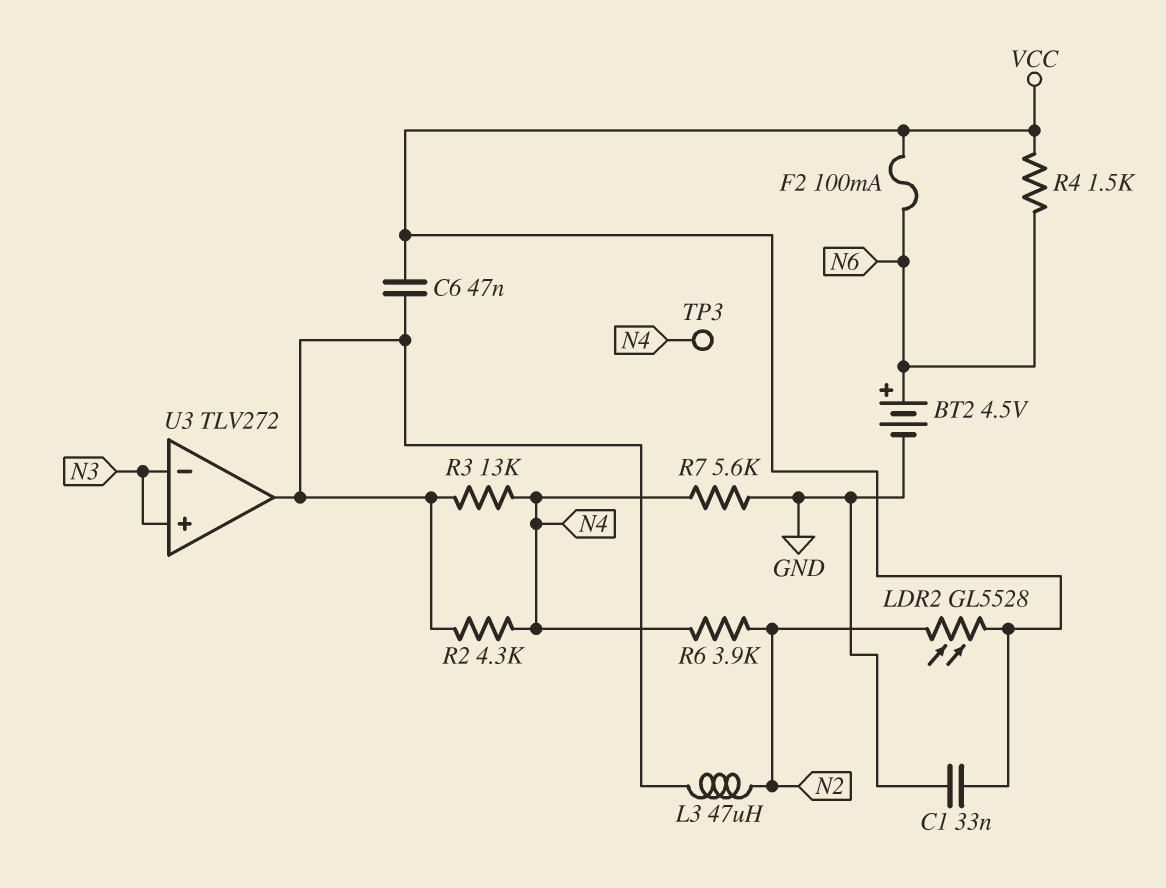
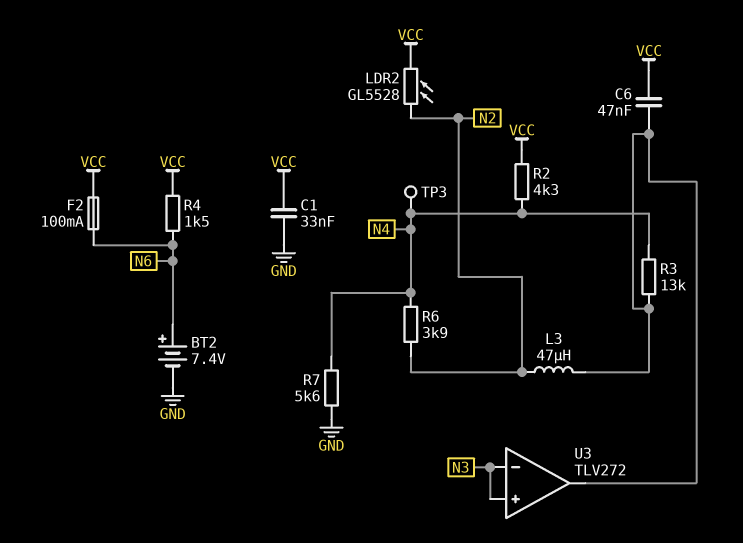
BT2: 4.5V (plus N6, minus GND) -> 7.4V (plus N6, minus GND)
R2: 4.3k (N4, U3/out) -> 4.3k (N4, VCC)

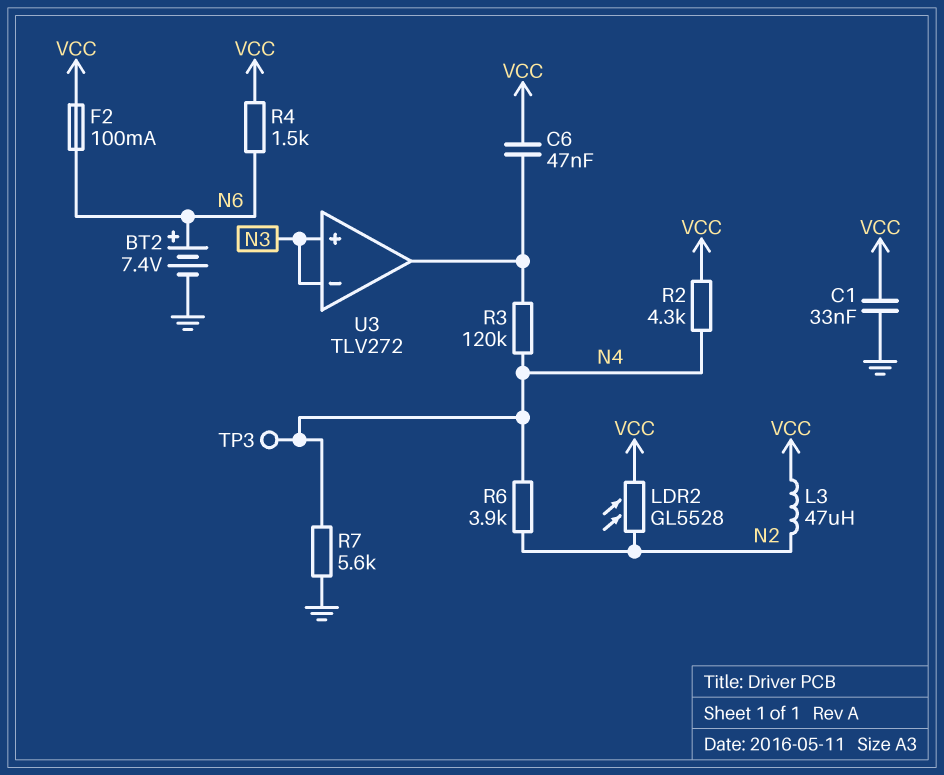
L3: 47uH (N2, U3/out) -> 47uH (N2, VCC)
R3: 13k (N4, U3/out) -> 120k (N4, U3/out)

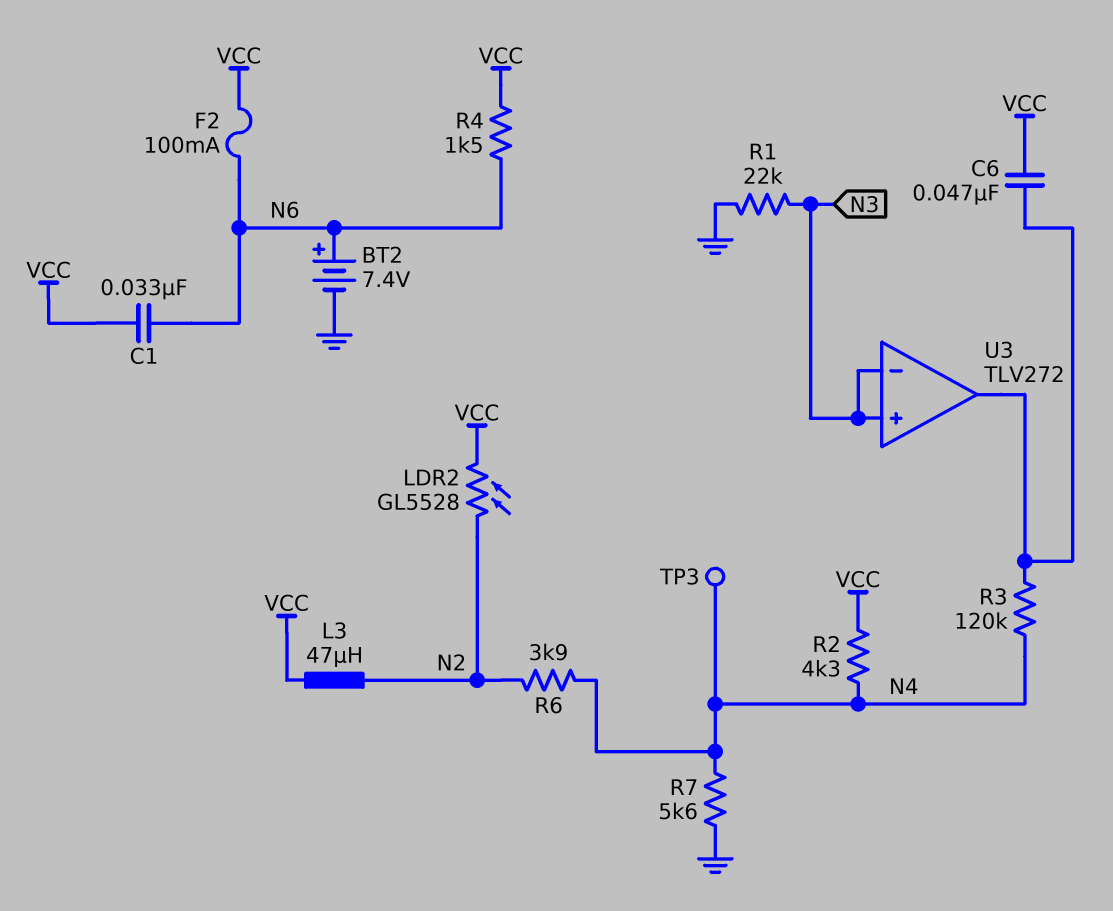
C1: 33nF (GND, VCC) -> 33nF (N6, VCC)
R1: none -> 22k (GND, N3)

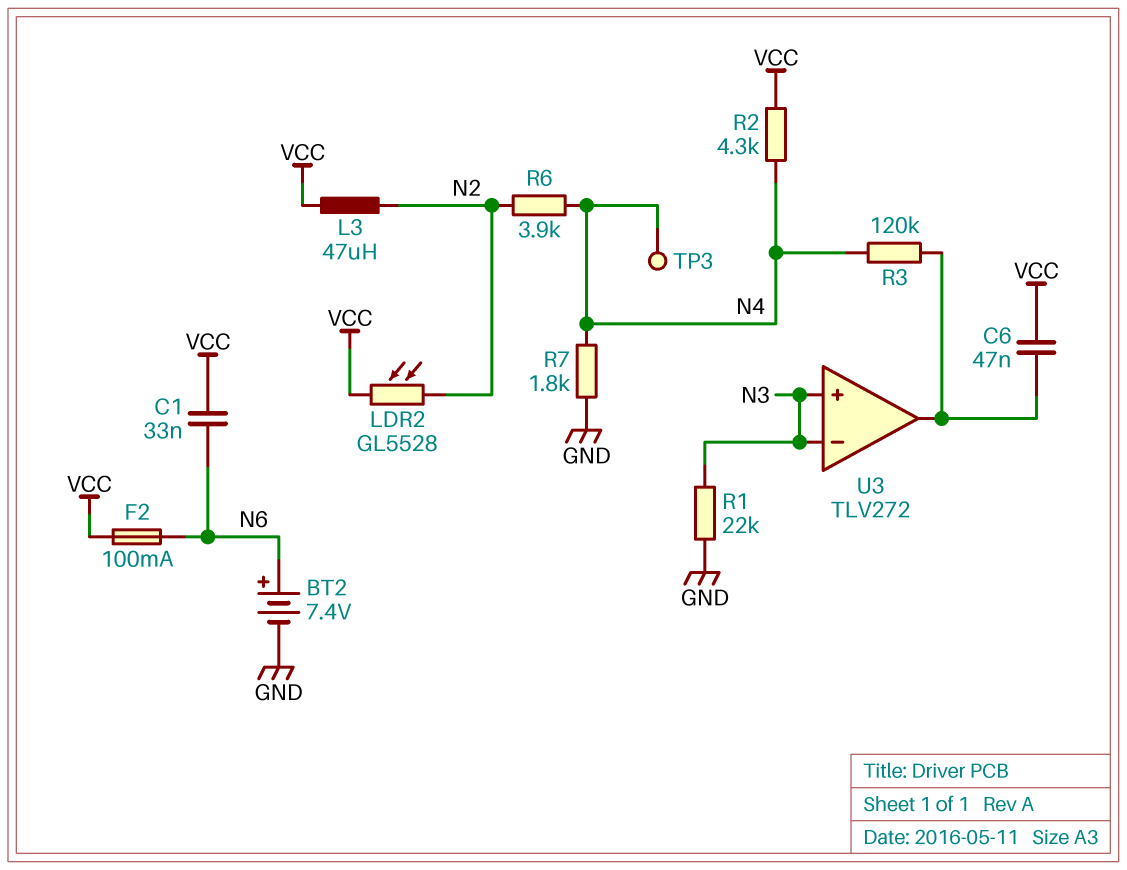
R4: 1.5k (N6, VCC) -> none
R7: 5.6k (GND, N4) -> 1.8k (GND, N4)

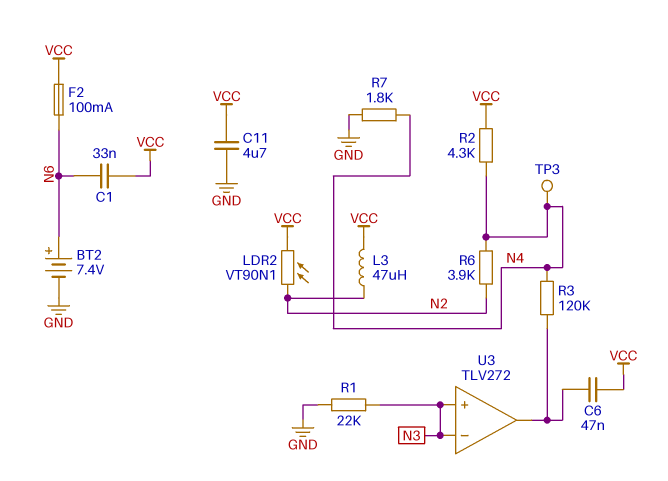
C11: none -> 4.7uF (GND, VCC)
LDR2: GL5528 (N2, VCC) -> VT90N1 (N2, VCC)

